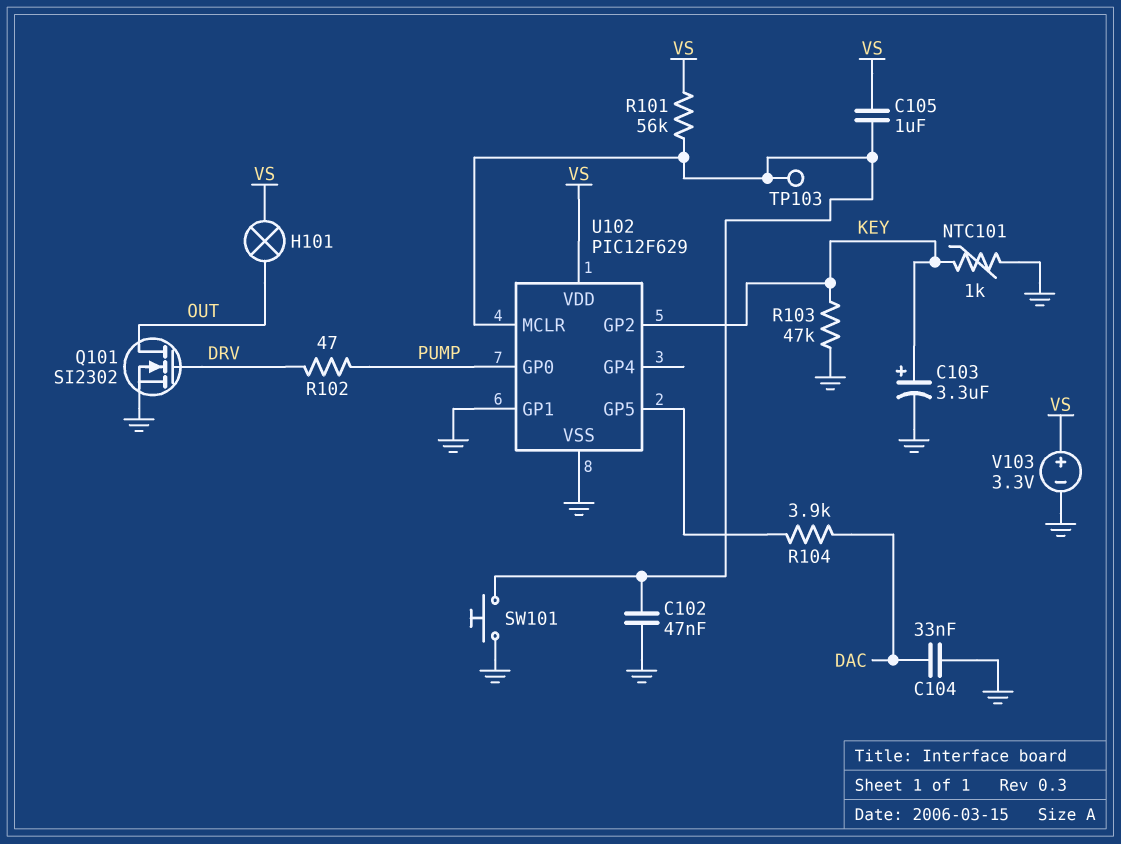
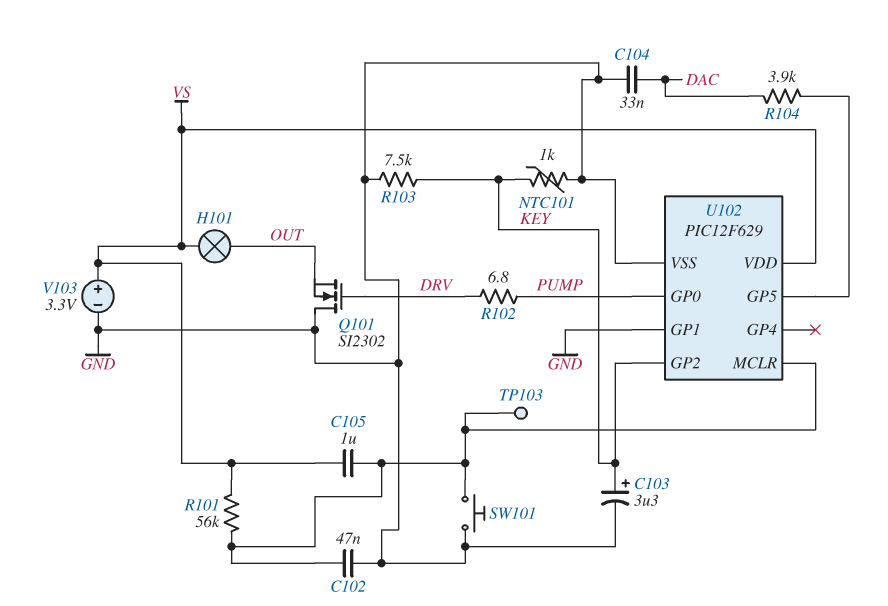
Q101: NMOS SI2302 (G DRV, D OUT, S GND) -> NMOS SI2302 (G DRV, D GND, S OUT)
R102: 47 (DRV, PUMP) -> 6.8 (DRV, PUMP)
R103: 47k (GND, KEY) -> 7.5k (GND, KEY)

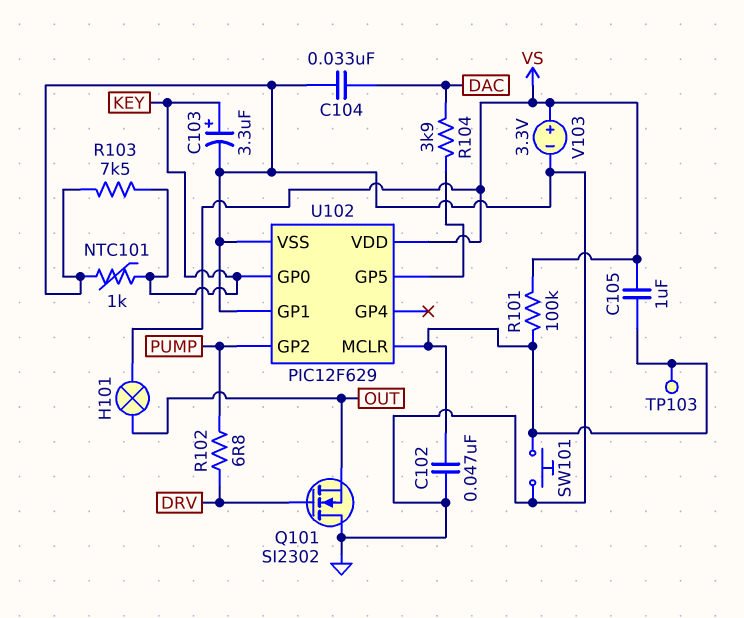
R101: 56k (U102/MCLR, VS) -> 100k (U102/MCLR, VS)
U102 pin GP0: PUMP -> KEY
U102 pin GP2: KEY -> PUMP

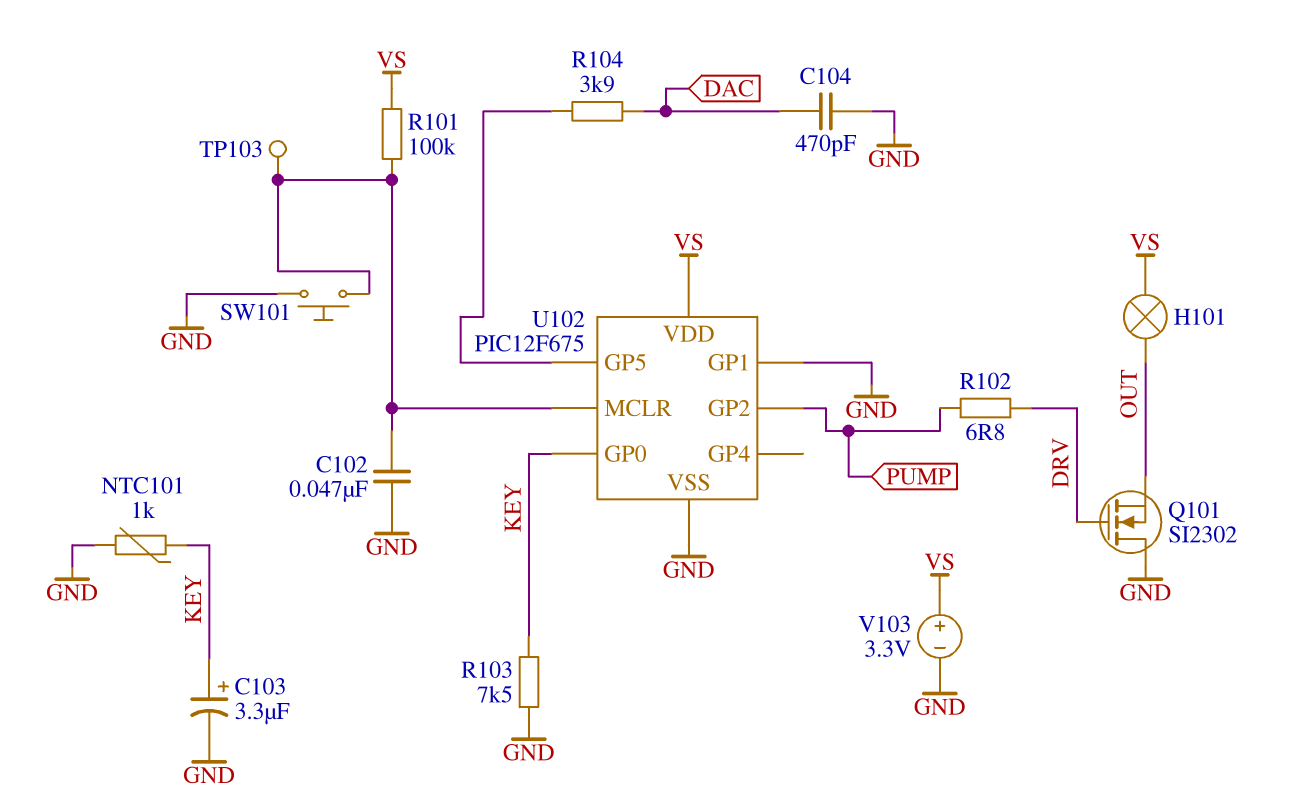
C104: 33nF (DAC, GND) -> 470pF (DAC, GND)
C105: 1uF (U102/MCLR, VS) -> none
U102: PIC12F629 -> PIC12F675

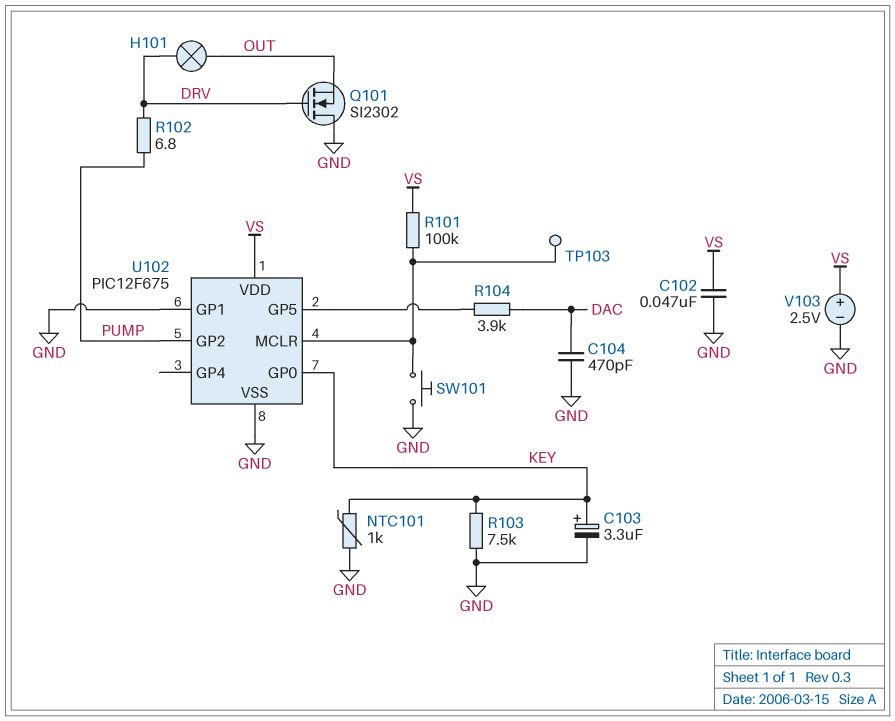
C102: 47nF (GND, U102/MCLR) -> 47nF (GND, VS)
H101: lamp (OUT, VS) -> lamp (DRV, OUT)
V103: 3.3V (plus VS, minus GND) -> 2.5V (plus VS, minus GND)

